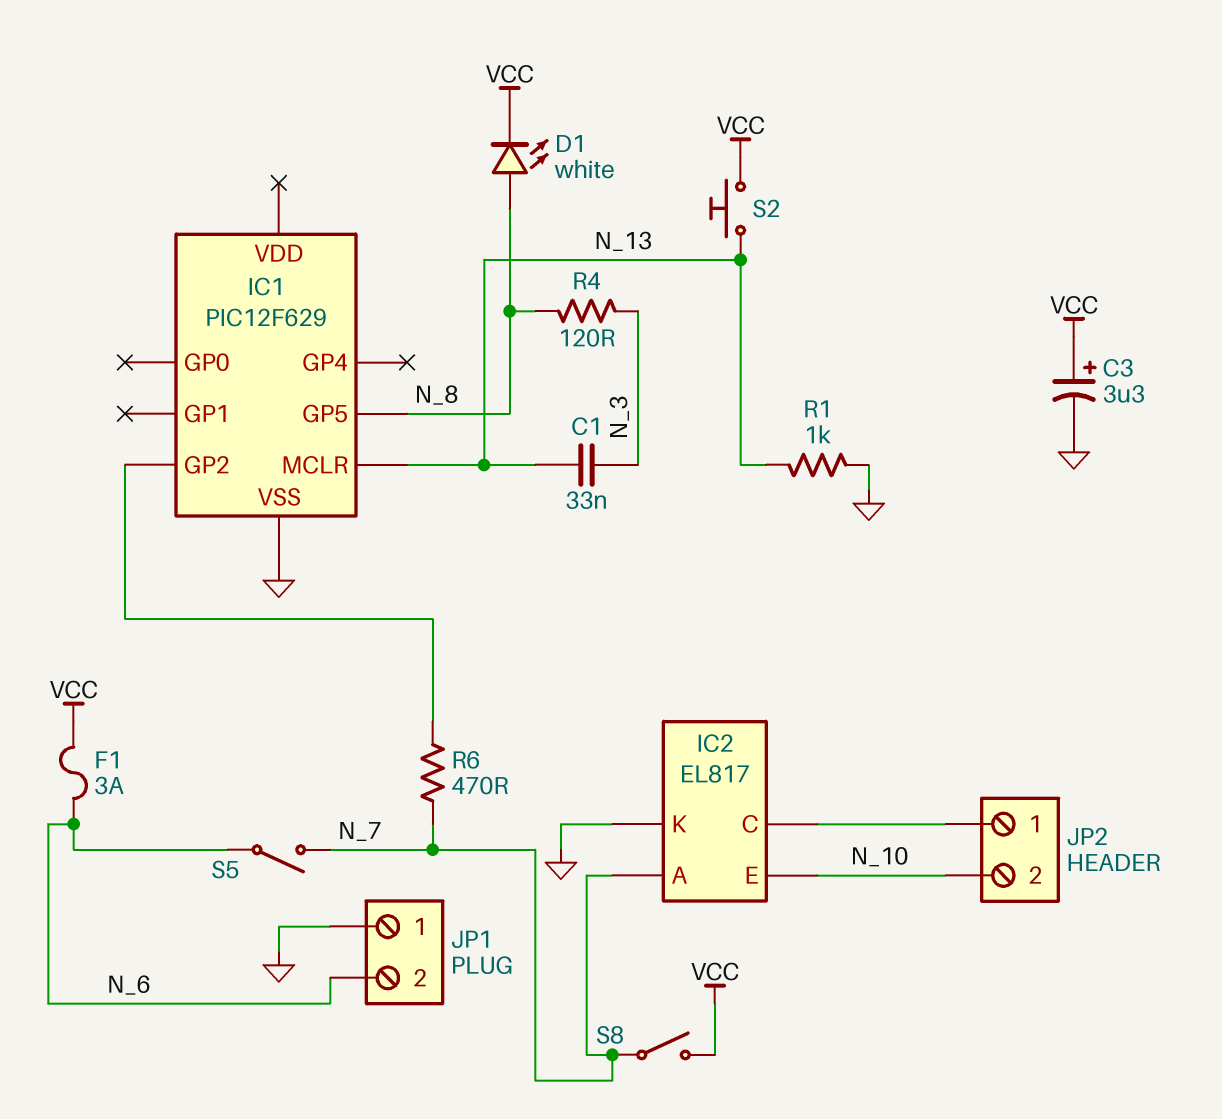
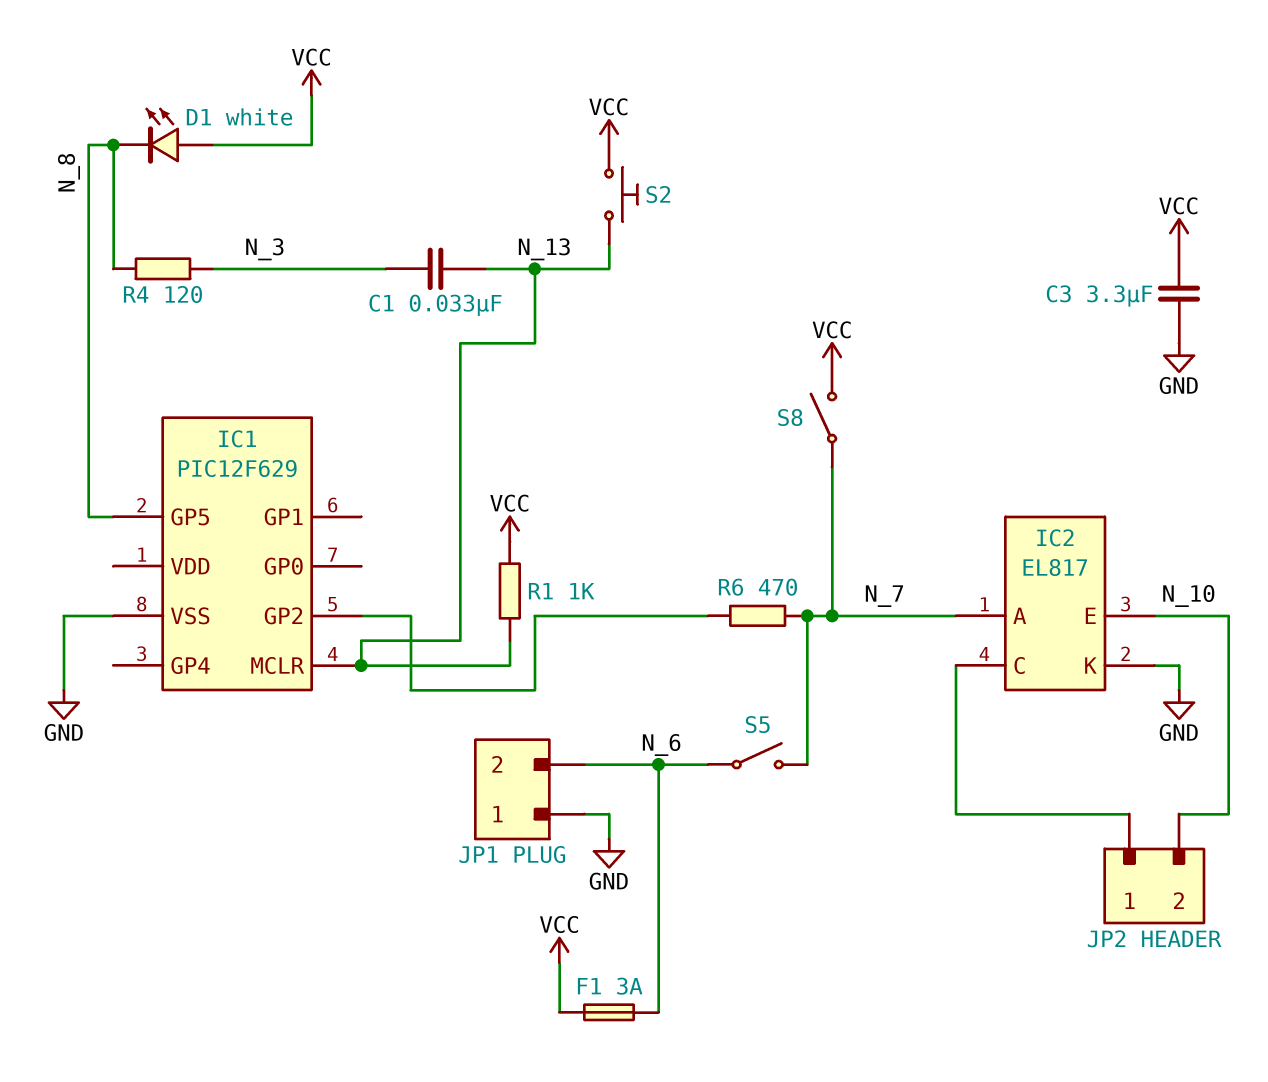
C3: 3.3uF (plus VCC, minus GND) -> 3.3uF (GND, VCC)
D1: LED white (A N_8, K VCC) -> LED white (A VCC, K N_8)
R1: 1k (GND, N_13) -> 1k (N_13, VCC)

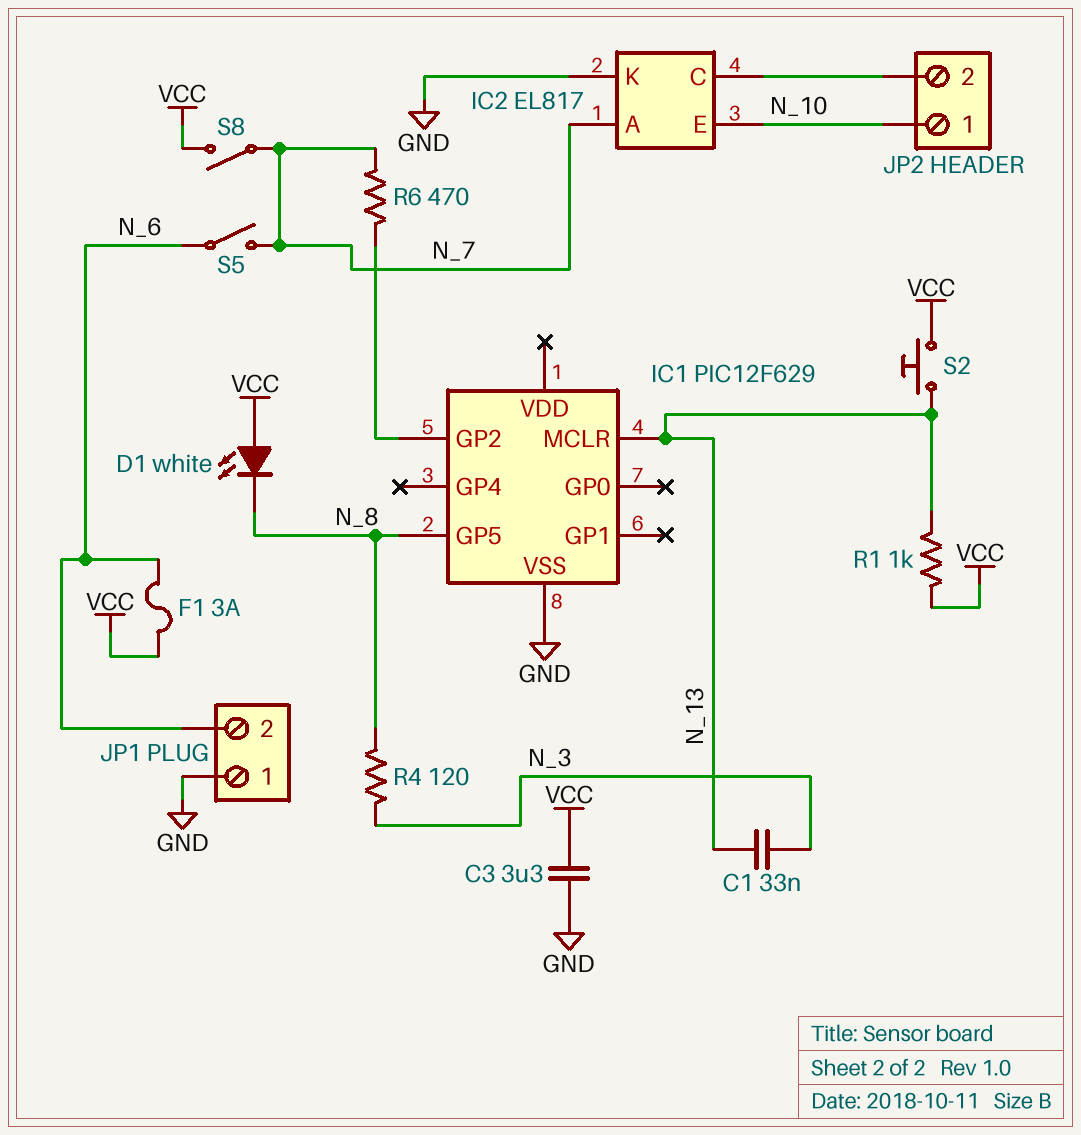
JP2 pin 1: IC2/C -> N_10
JP2 pin 2: N_10 -> IC2/C

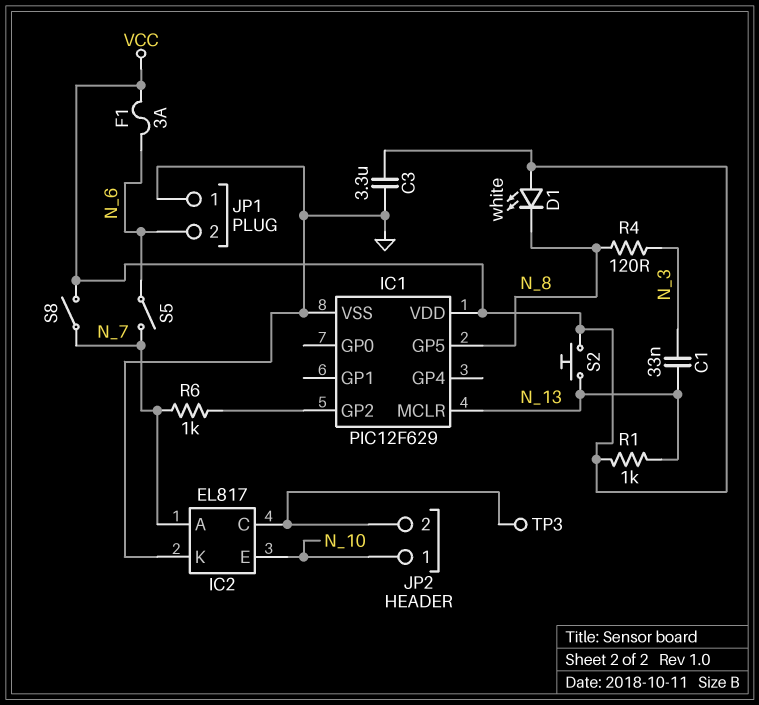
IC1 pin VDD: none -> VCC
R6: 470 (IC1/GP2, N_7) -> 1k (IC1/GP2, N_7)
TP3: none -> test point (IC2/C)

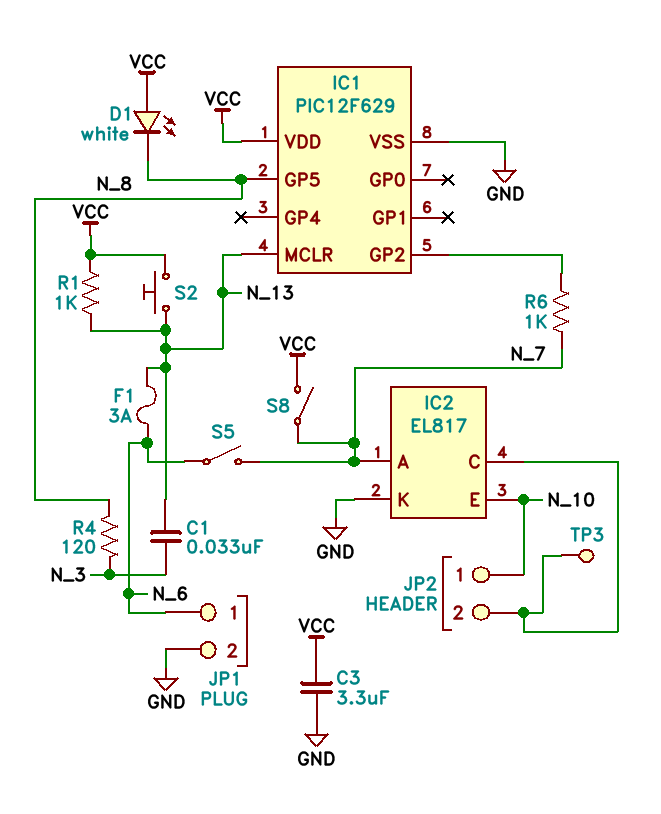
F1: 3A (N_6, VCC) -> 3A (N_6, N_13)
JP1 pin 1: GND -> N_6
JP1 pin 2: N_6 -> GND

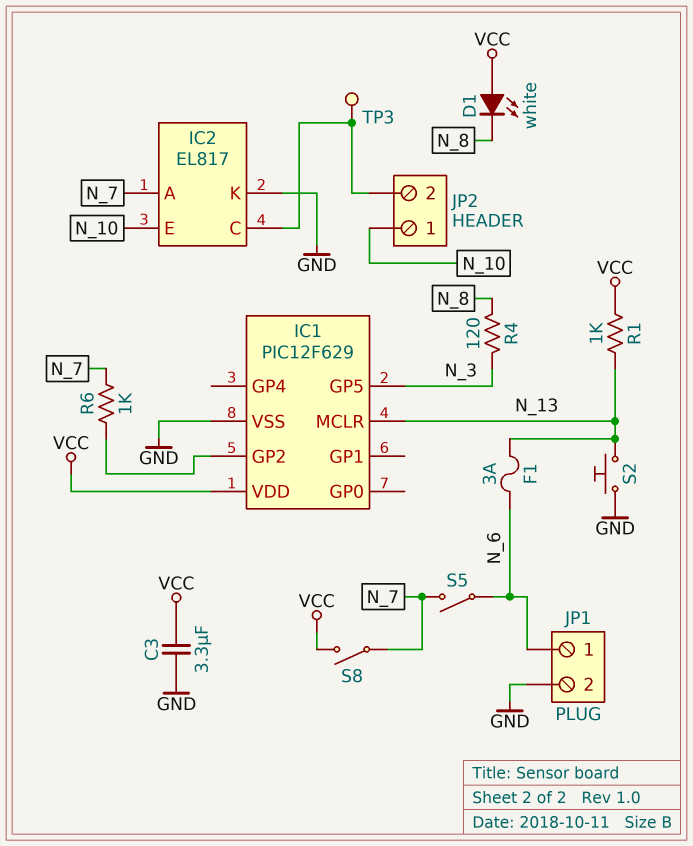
C1: 33nF (N_3, N_13) -> none
IC1 pin GP5: N_8 -> N_3
S2: button (N_13, VCC) -> button (GND, N_13)

